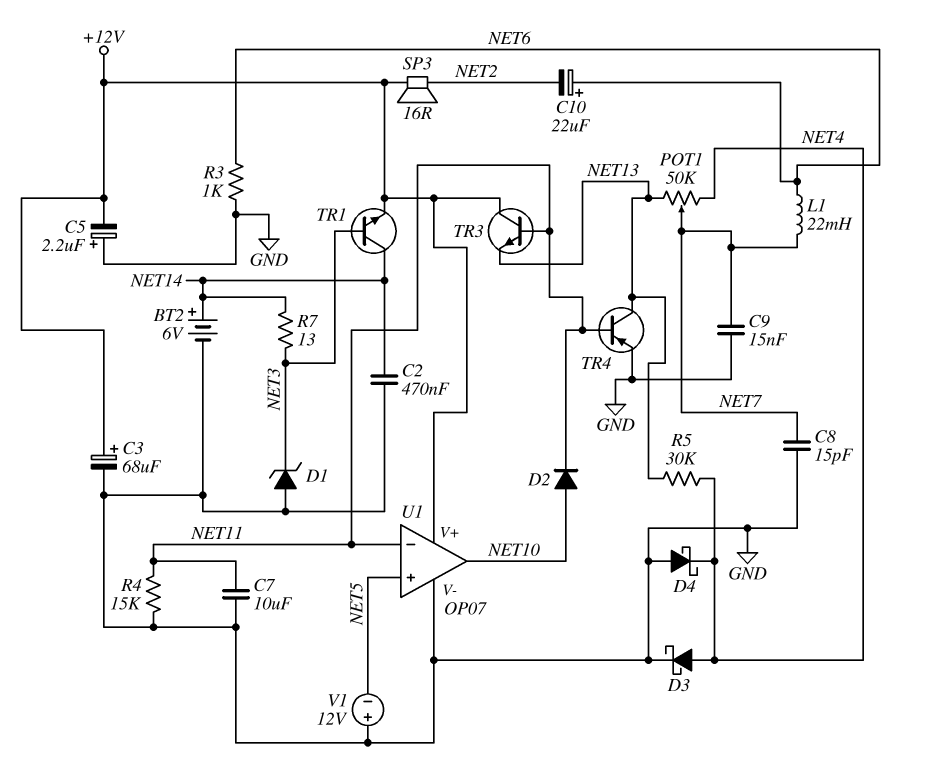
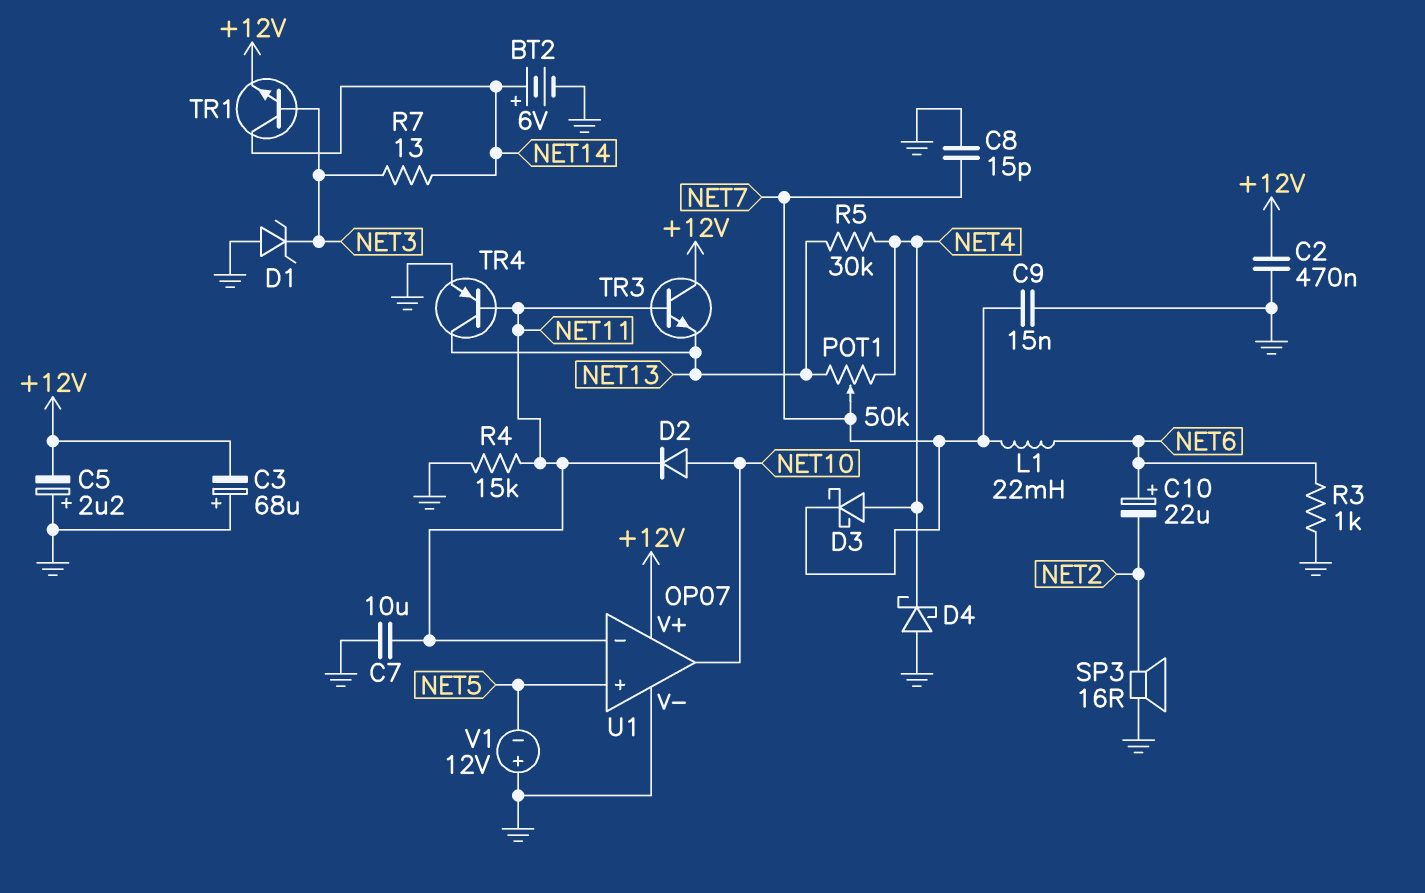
C2: 470nF (GND, NET14) -> 470nF (+12V, GND)
C3: 68uF (plus +12V, minus GND) -> 68uF (plus GND, minus +12V)
D3: schottky (A NET4, K GND) -> schottky (A NET4, K NET7)
SP3: speaker 16R (+12V, NET2) -> speaker 16R (GND, NET2)

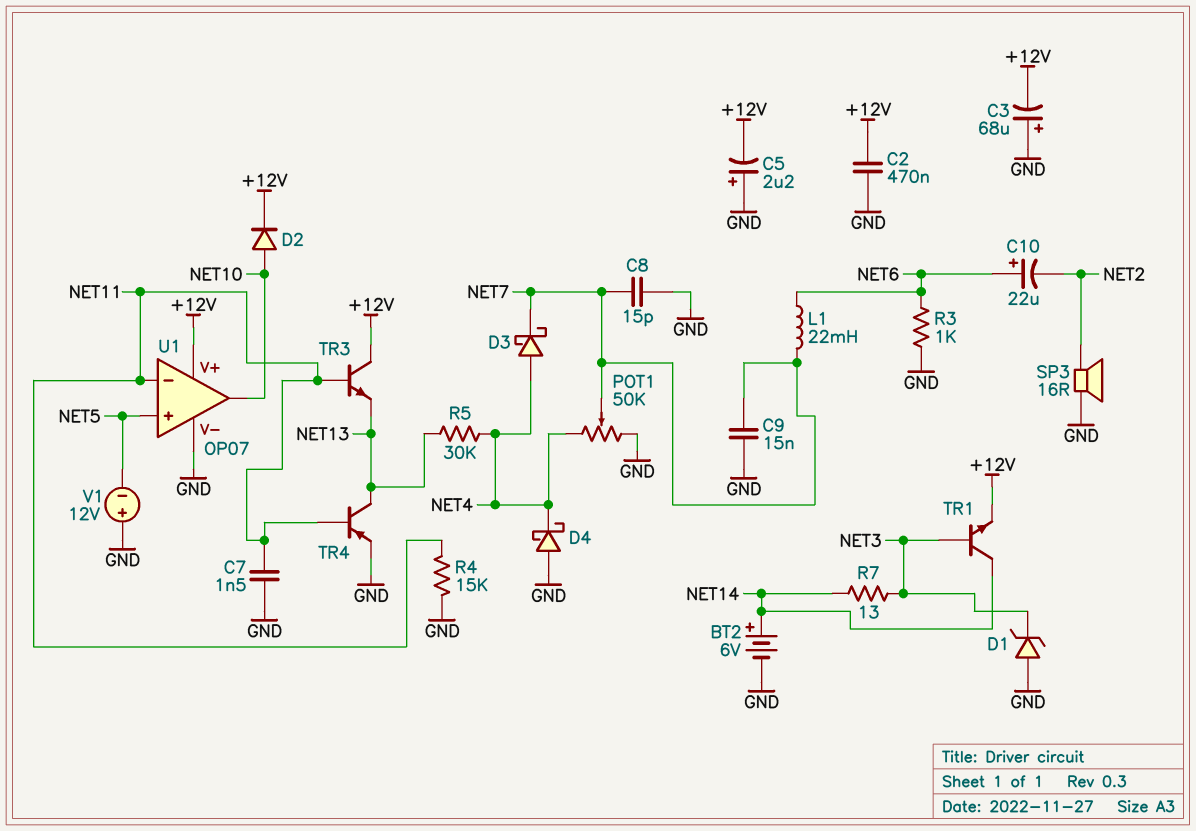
C7: 10uF (GND, NET11) -> 1.5nF (GND, NET11)
D2: diode (A NET10, K NET11) -> diode (A NET10, K +12V)
POT1: 50k (NET4, NET13, wiper NET7) -> 50k (GND, NET4, wiper NET7)

